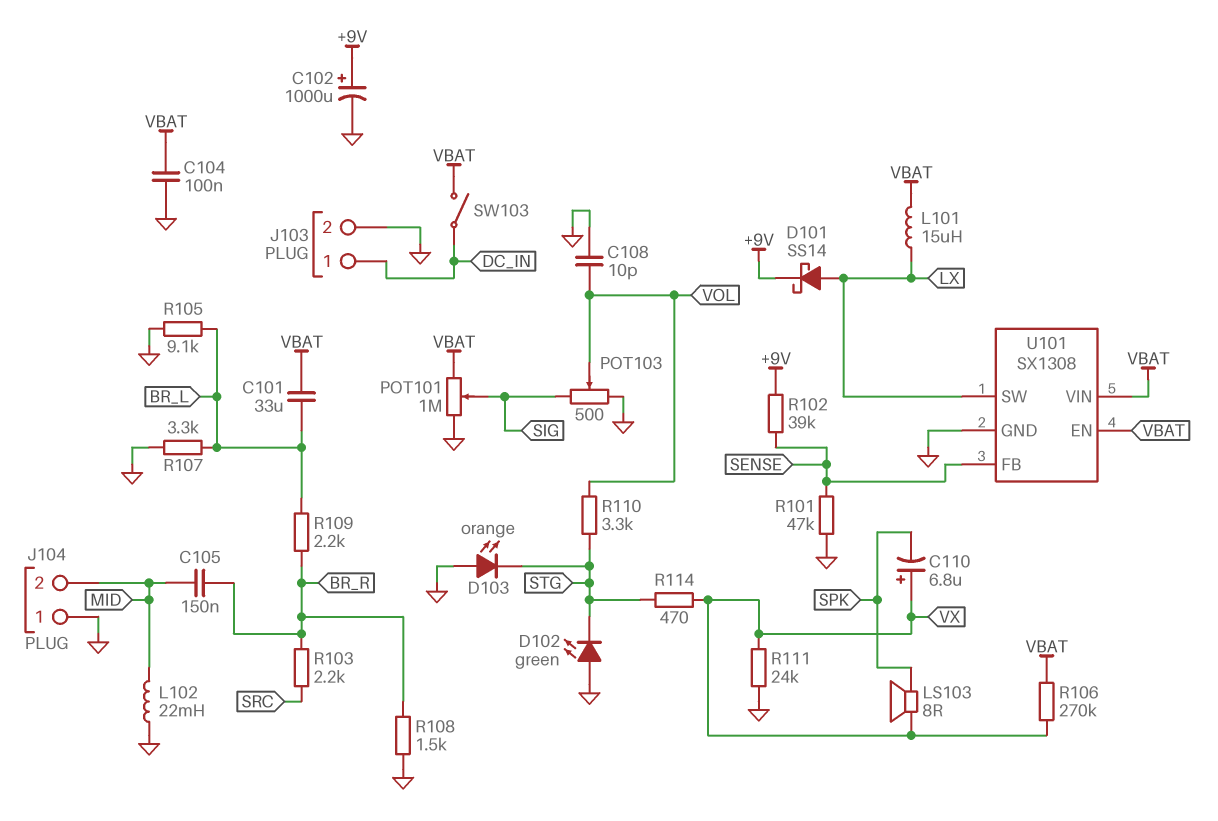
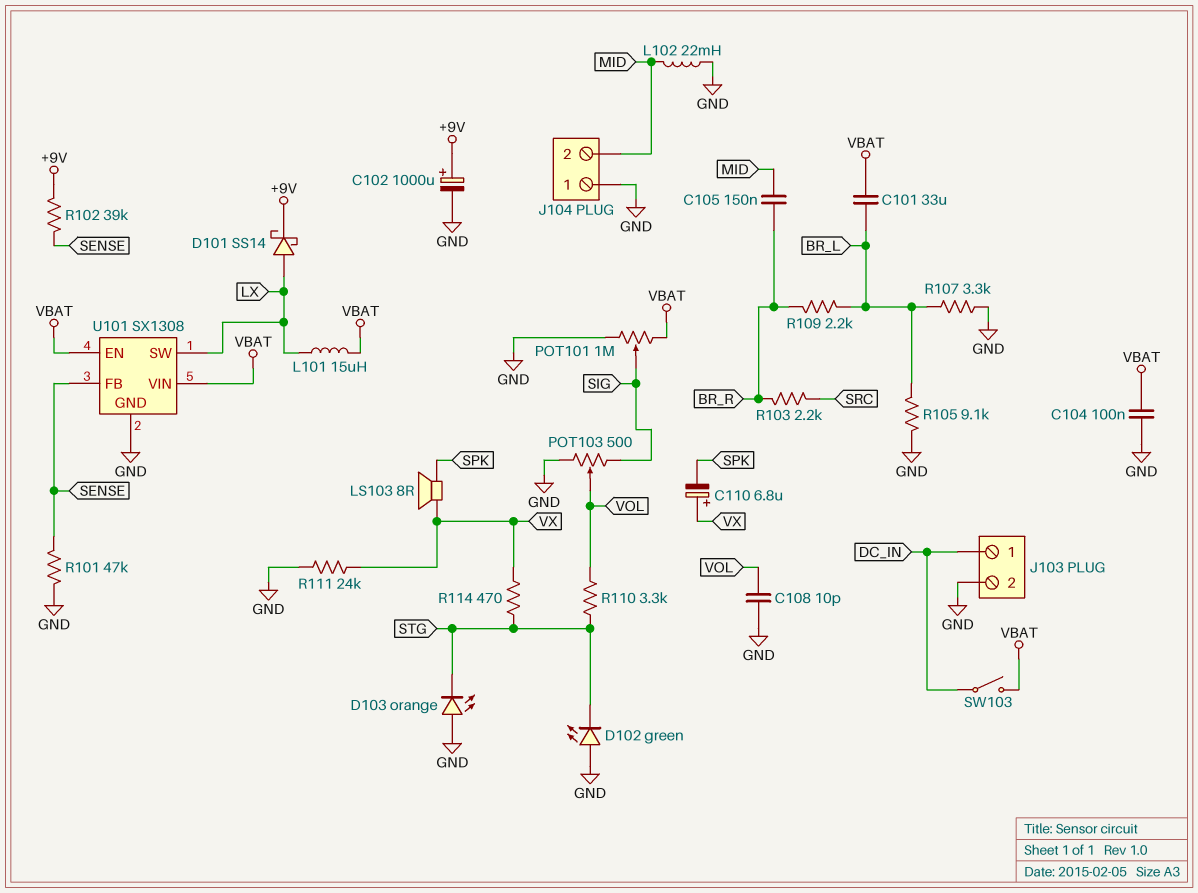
R106: 270k (VBAT, VX) -> none
R108: 1.5k (BR_R, GND) -> none

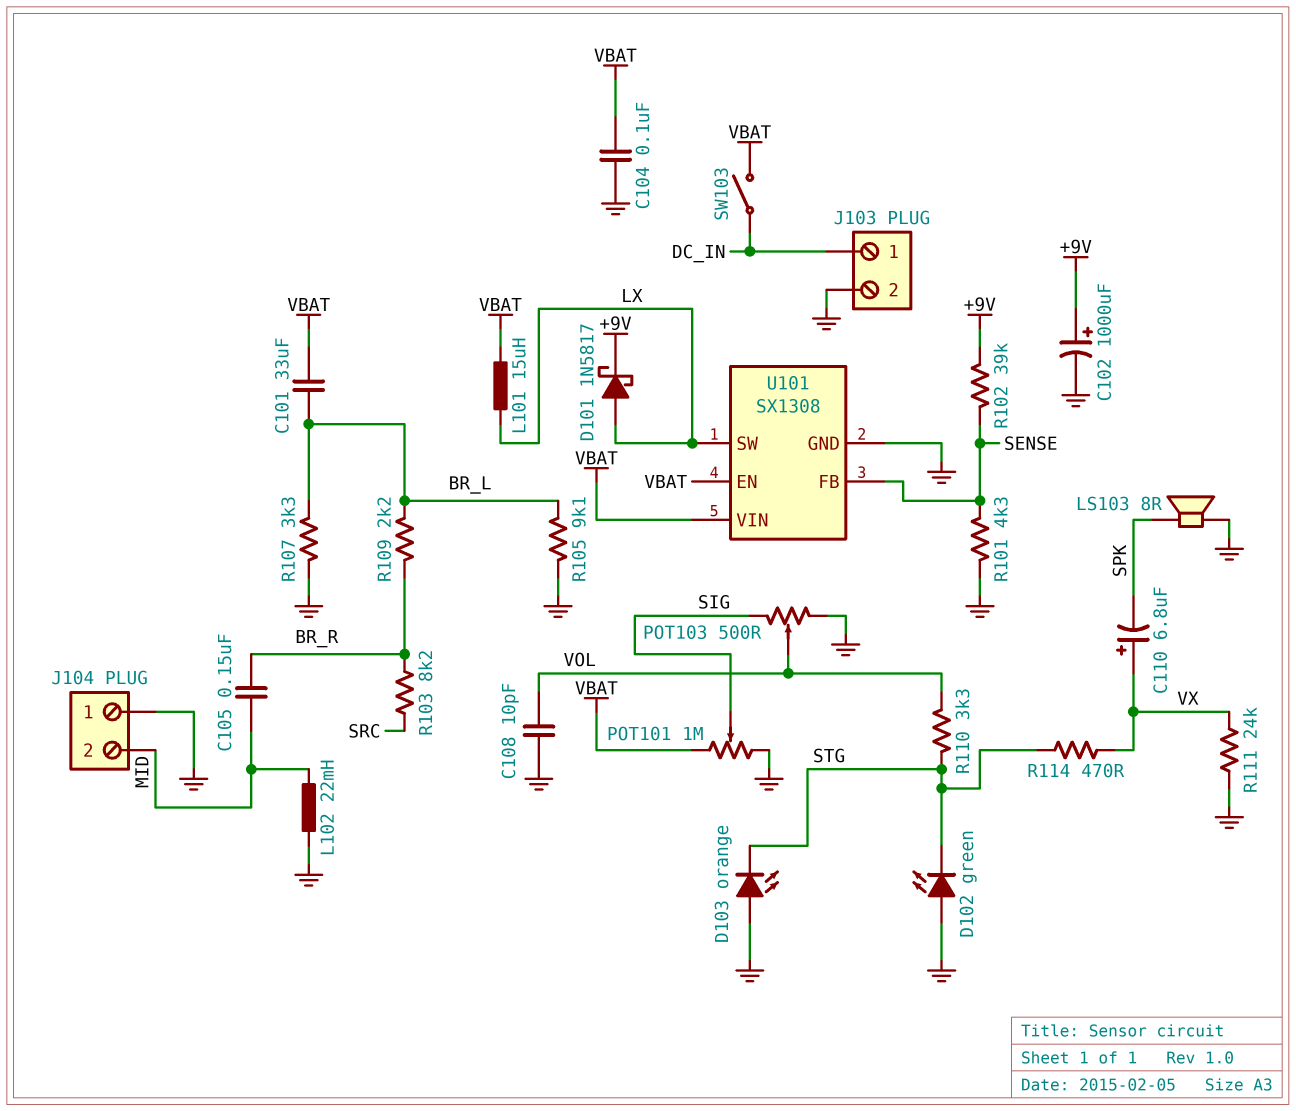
D101: schottky SS14 (A LX, K +9V) -> schottky 1N5817 (A LX, K +9V)
LS103: speaker 8R (SPK, VX) -> speaker 8R (GND, SPK)
R101: 47k (GND, SENSE) -> 4.3k (GND, SENSE)
R103: 2.2k (BR_R, SRC) -> 8.2k (BR_R, SRC)

